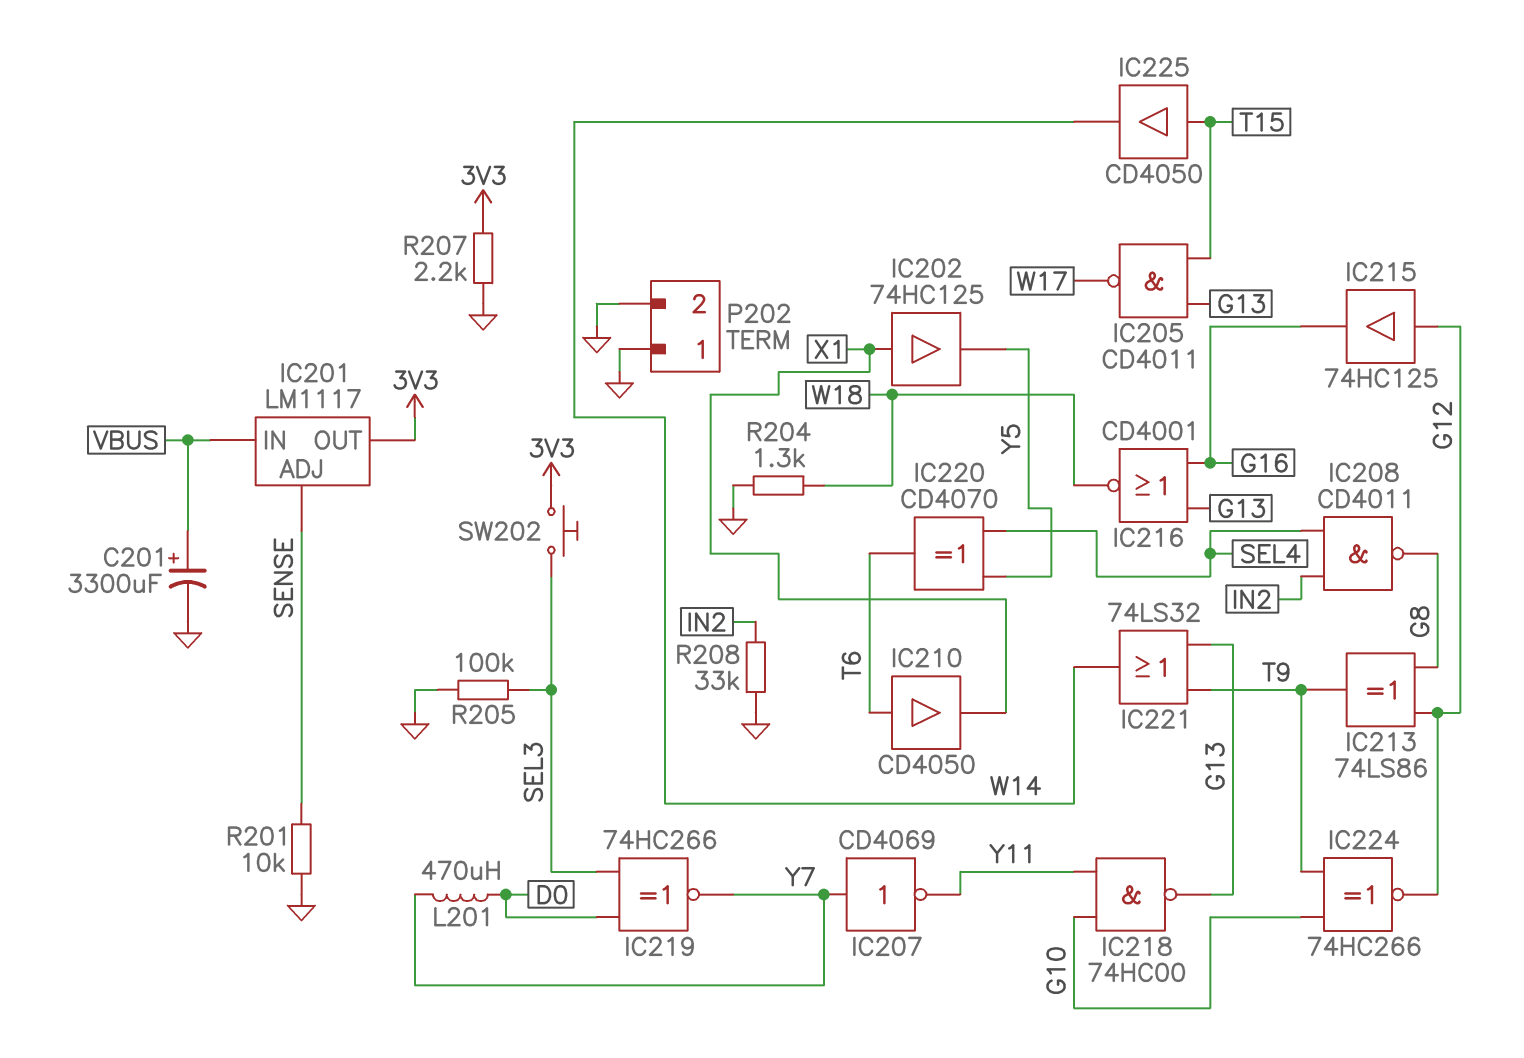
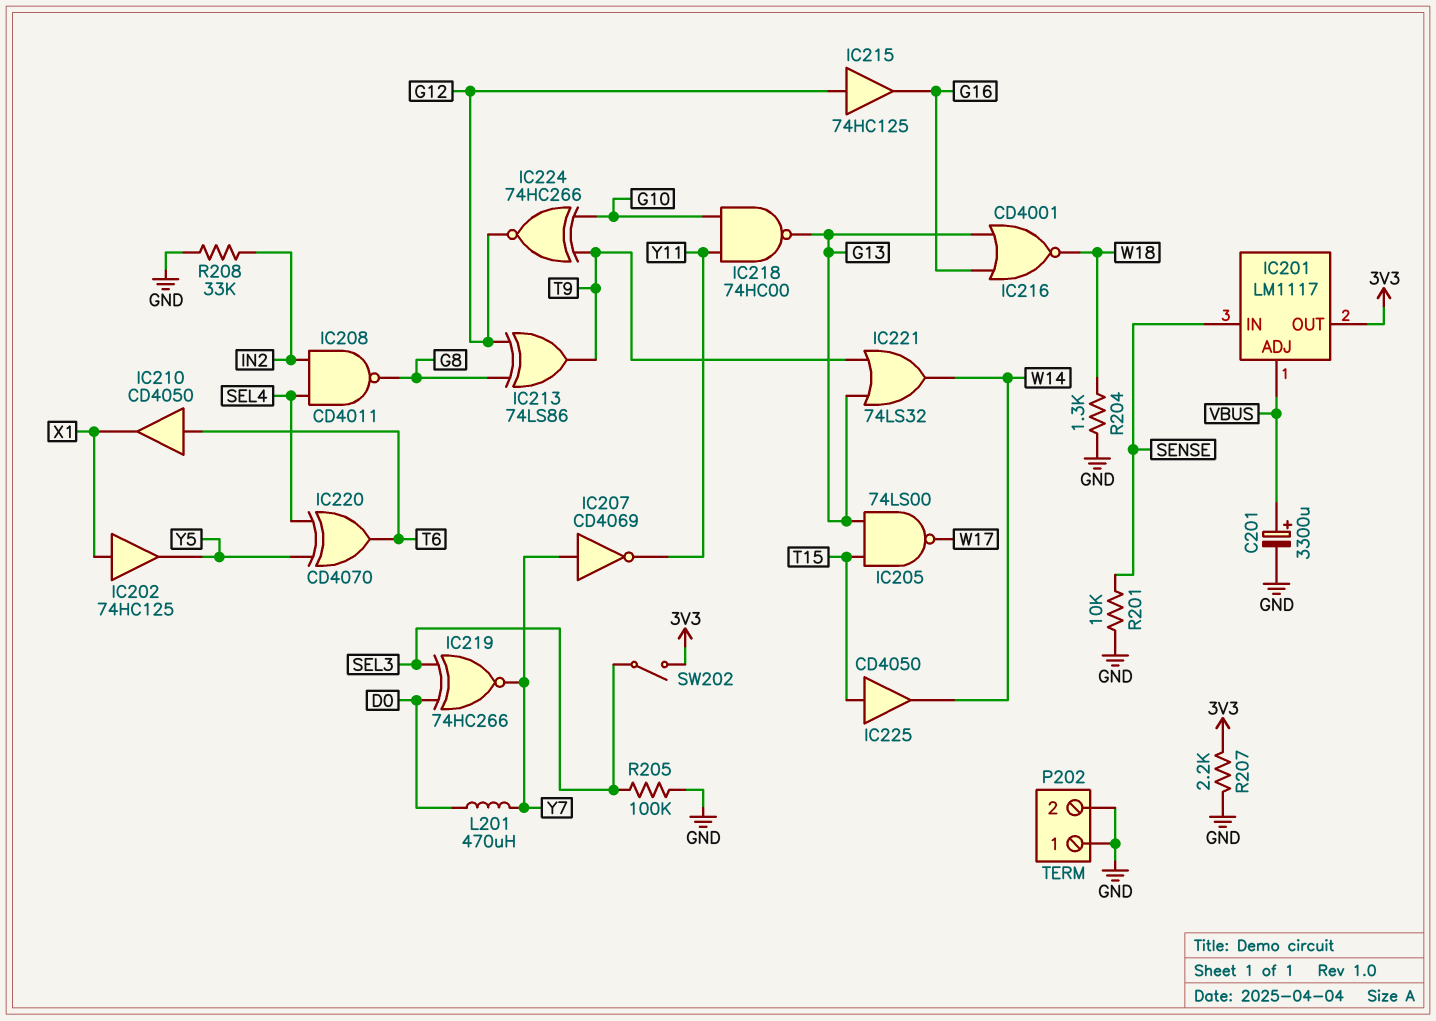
IC201 pin ADJ: SENSE -> VBUS
IC201 pin IN: VBUS -> SENSE
IC205: NAND CD4011 (in G13, in T15, out W17) -> NAND 74LS00 (in G13, in T15, out W17)
SW202: button (3V3, SEL3) -> switch (3V3, SEL3)

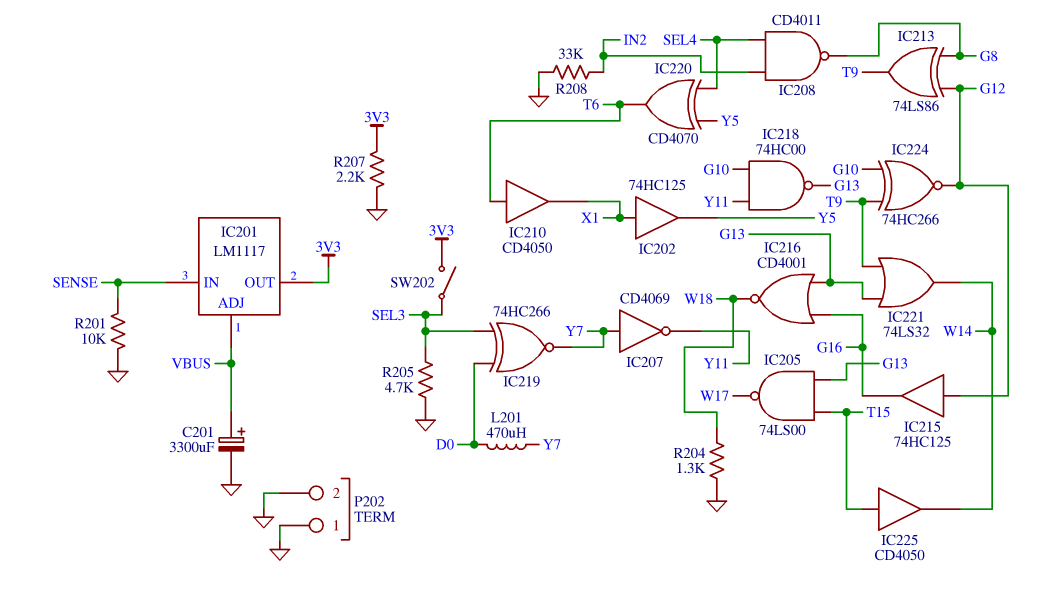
R205: 100k (GND, SEL3) -> 4.7k (GND, SEL3)

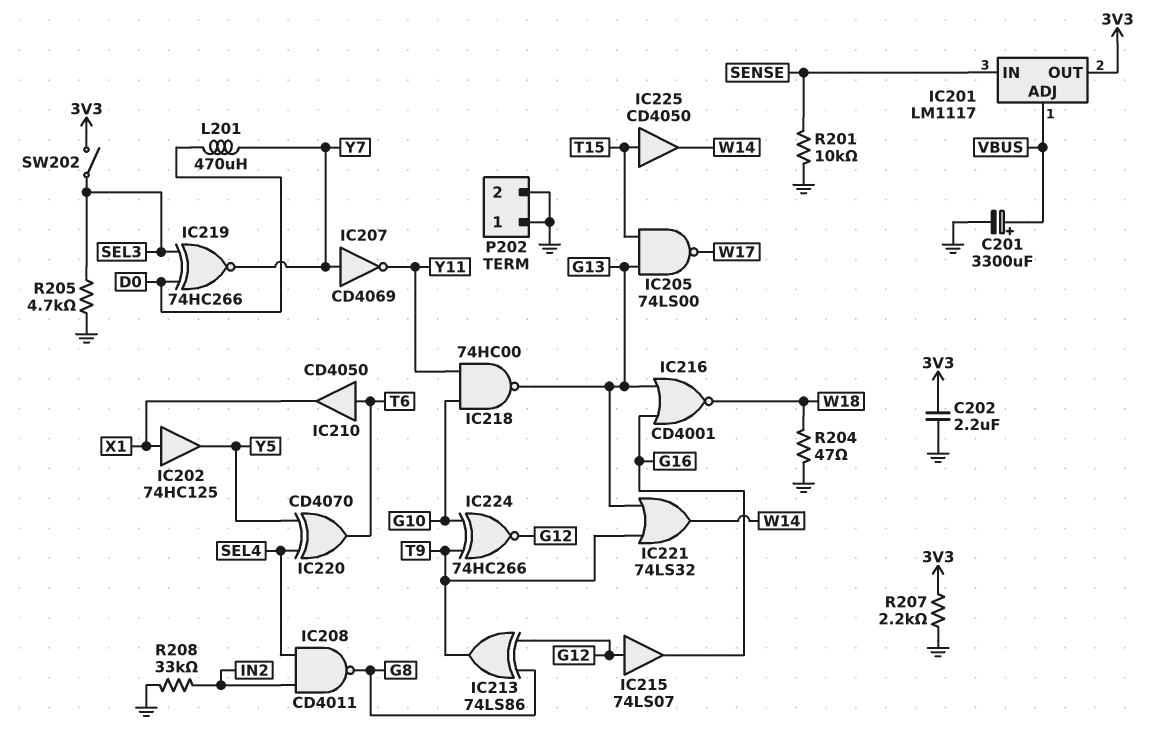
C202: none -> 2.2uF (3V3, GND)
IC215: buffer 74HC125 (in G12, out G16) -> buffer 74LS07 (in G12, out G16)
R204: 1.3k (GND, W18) -> 47 (GND, W18)

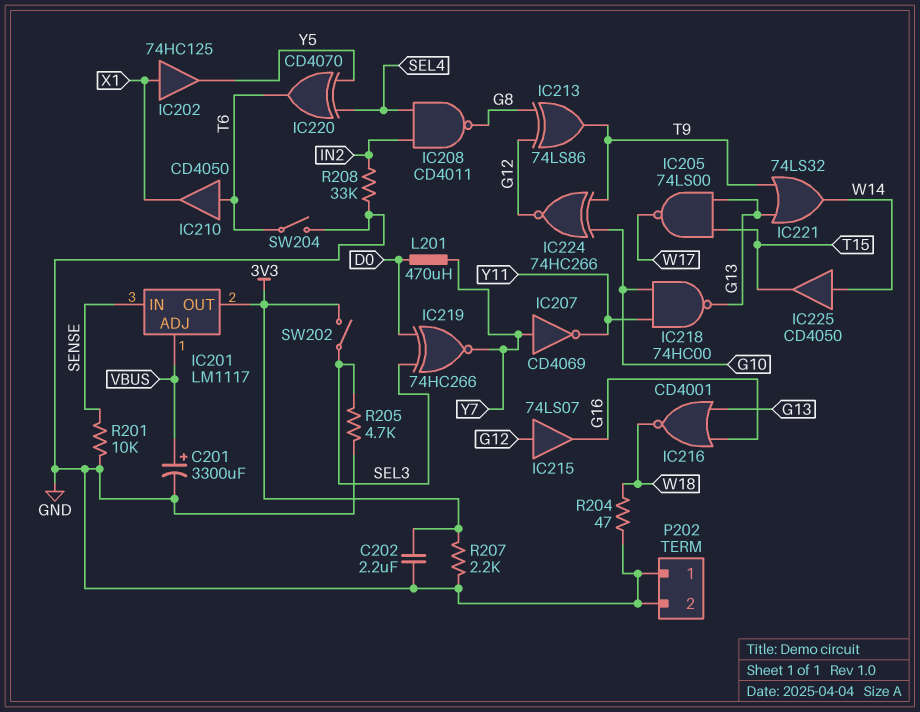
IC225: buffer CD4050 (in T15, out W14) -> buffer CD4050 (in W14, out T15)
SW204: none -> switch (GND, T6)

